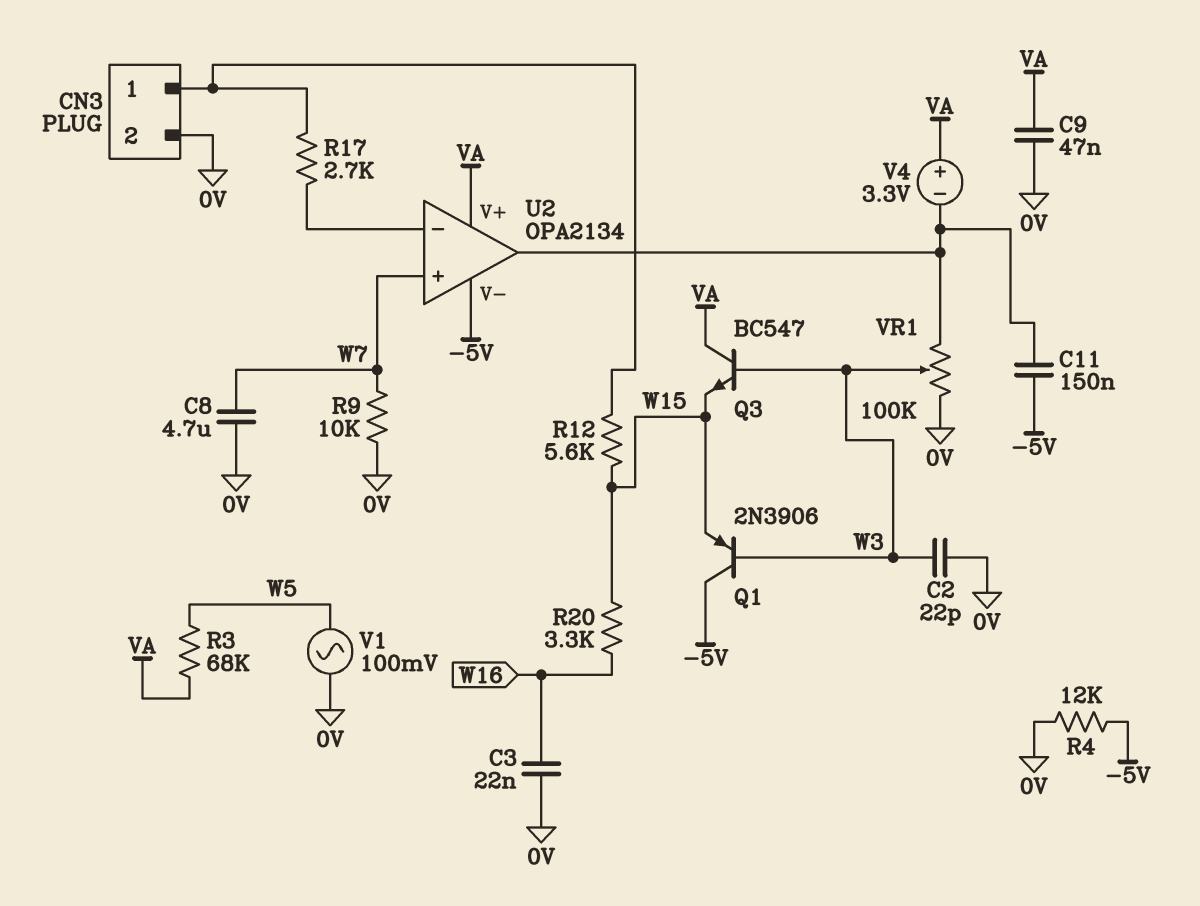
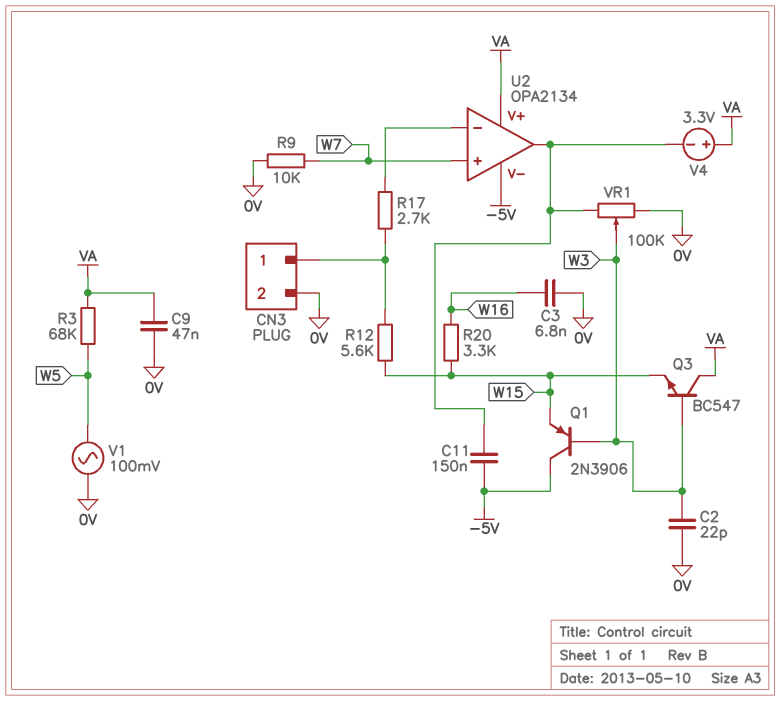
C3: 22nF (0V, W16) -> 6.8nF (0V, W16)
C8: 4.7uF (0V, W7) -> none
R4: 12k (-5V, 0V) -> none

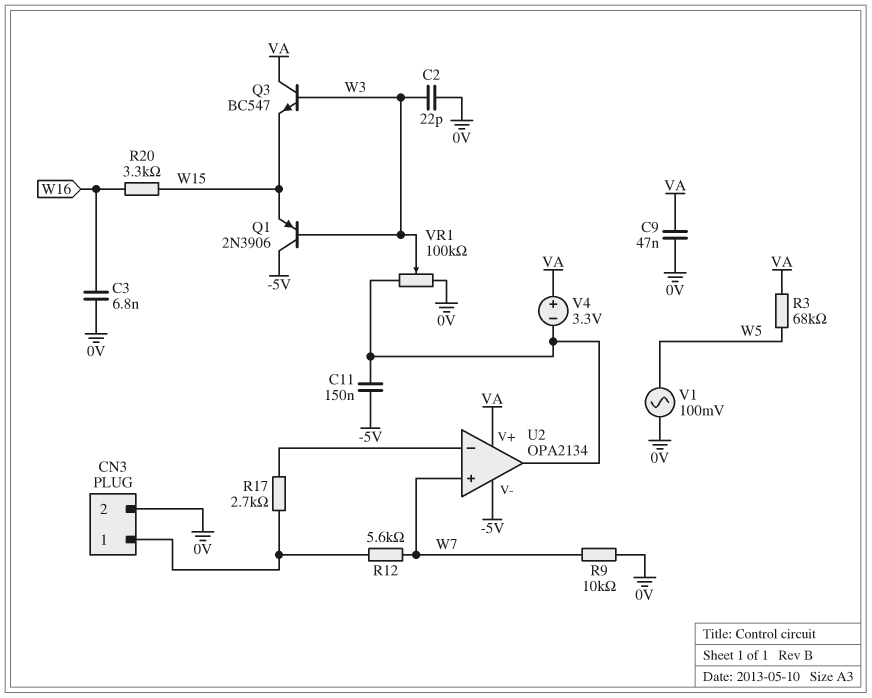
R12: 5.6k (CN3/1, W15) -> 5.6k (CN3/1, W7)

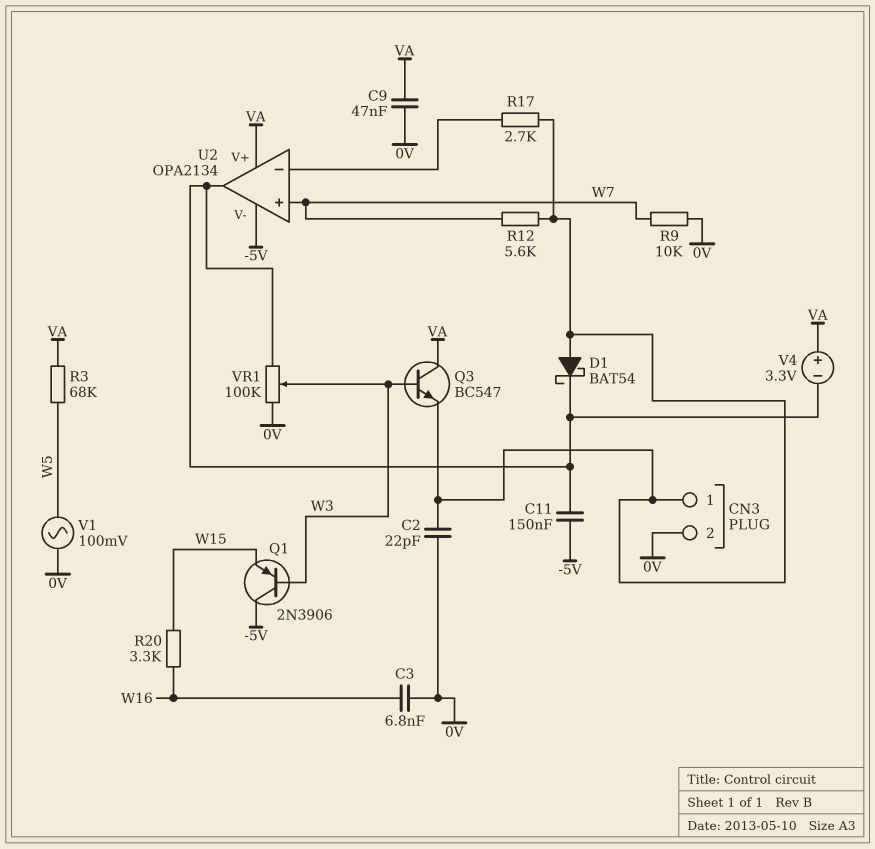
C2: 22pF (0V, W3) -> 22pF (0V, CN3/1)
D1: none -> schottky BAT54 (A CN3/1, K U2/out)
Q3: NPN BC547 (B W3, C VA, E W15) -> NPN BC547 (B W3, C VA, E CN3/1)

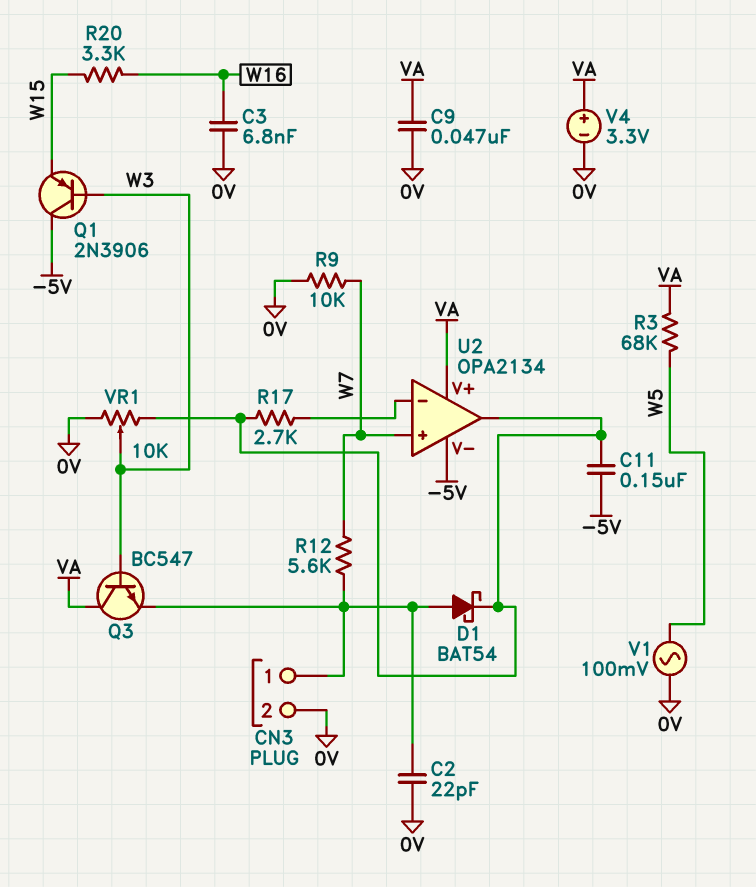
R17: 2.7k (CN3/1, U2/in-) -> 2.7k (U2/in-, U2/out)
V4: 3.3V (plus VA, minus U2/out) -> 3.3V (plus VA, minus 0V)
VR1: 100k (0V, U2/out, wiper W3) -> 10k (0V, U2/out, wiper W3)

